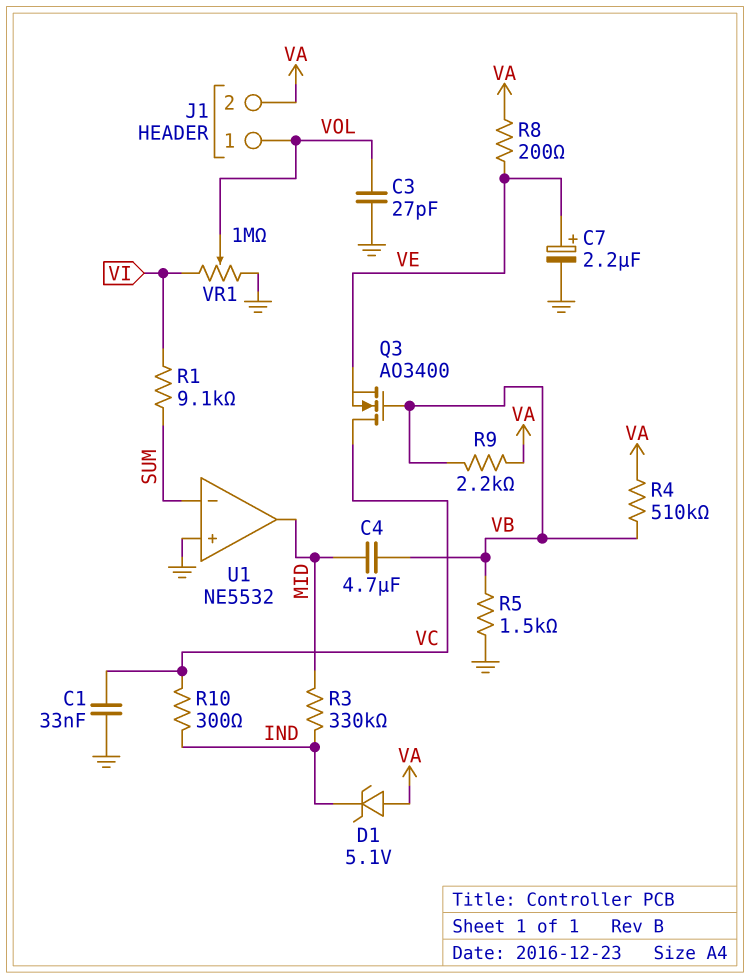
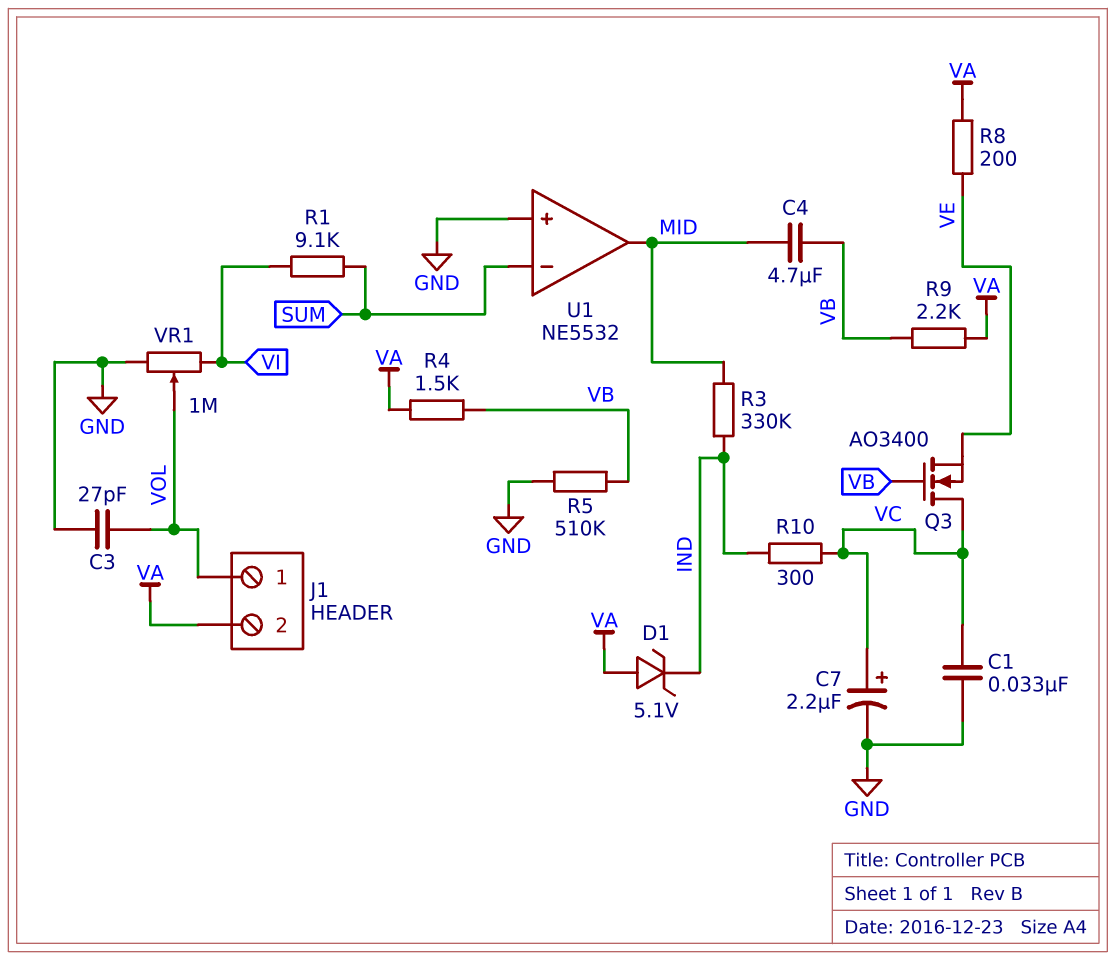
C7: 2.2uF (plus VE, minus GND) -> 2.2uF (plus VC, minus GND)
R4: 510k (VA, VB) -> 1.5k (VA, VB)
R5: 1.5k (GND, VB) -> 510k (GND, VB)

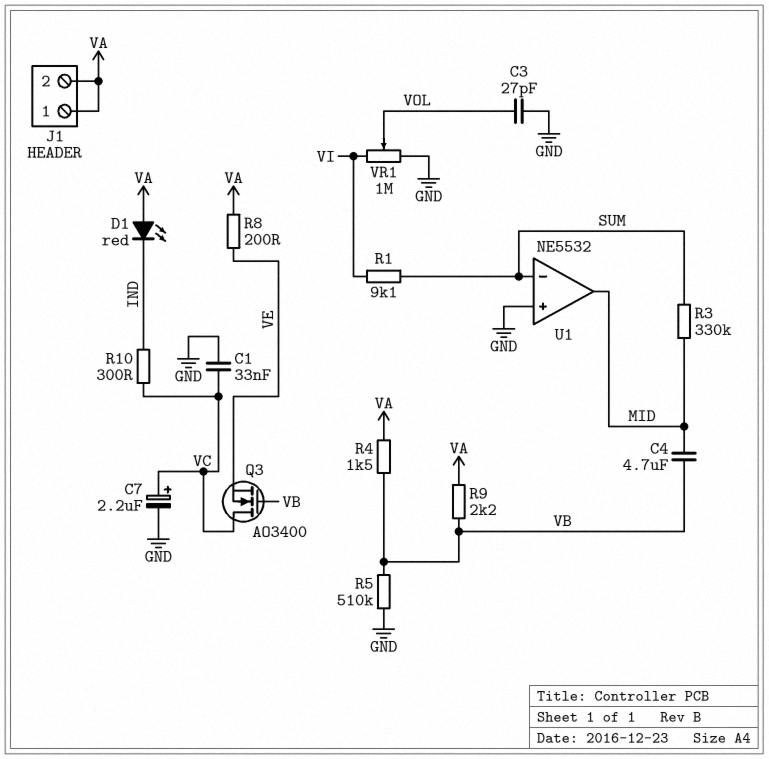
D1: zener 5.1V (A VA, K IND) -> LED red (A VA, K IND)
J1 pin 1: VOL -> VA
R3: 330k (IND, MID) -> 330k (MID, SUM)

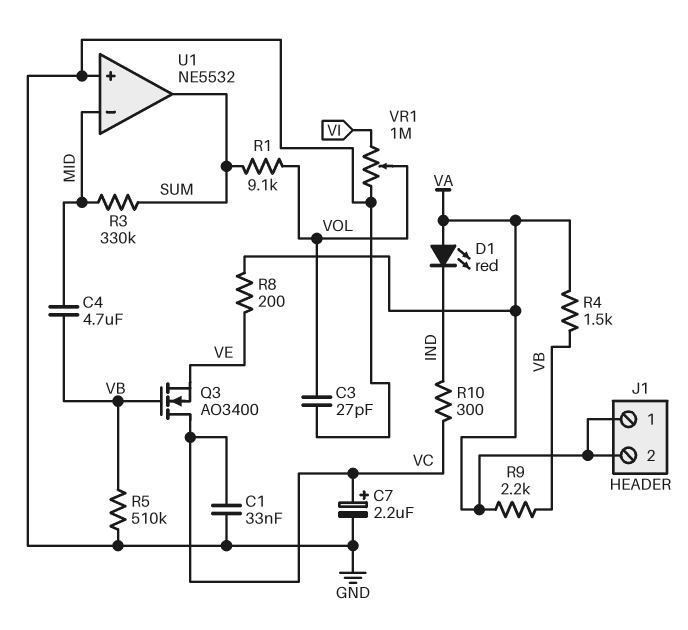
R1: 9.1k (SUM, VI) -> 9.1k (SUM, VOL)
U1 pin in-: SUM -> MID
U1 pin out: MID -> SUM

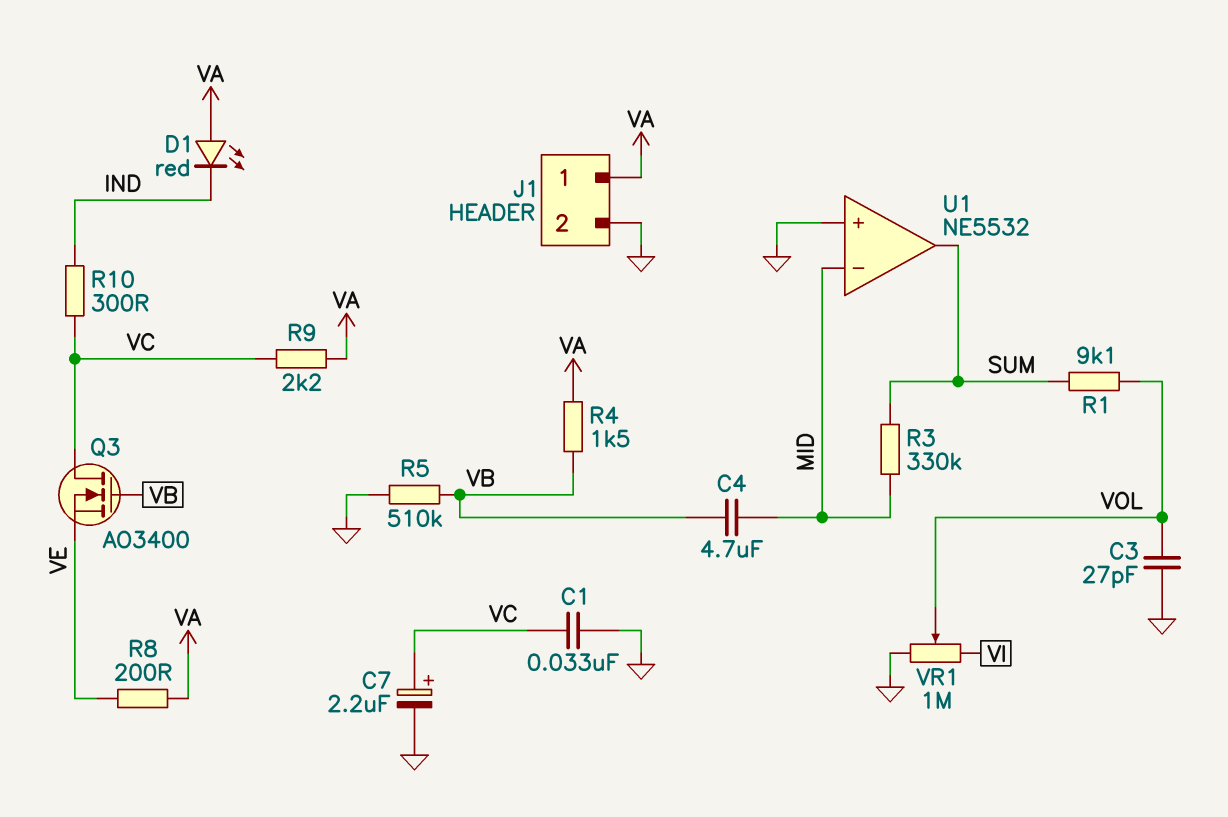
J1 pin 2: VA -> GND
R9: 2.2k (VA, VB) -> 2.2k (VA, VC)

